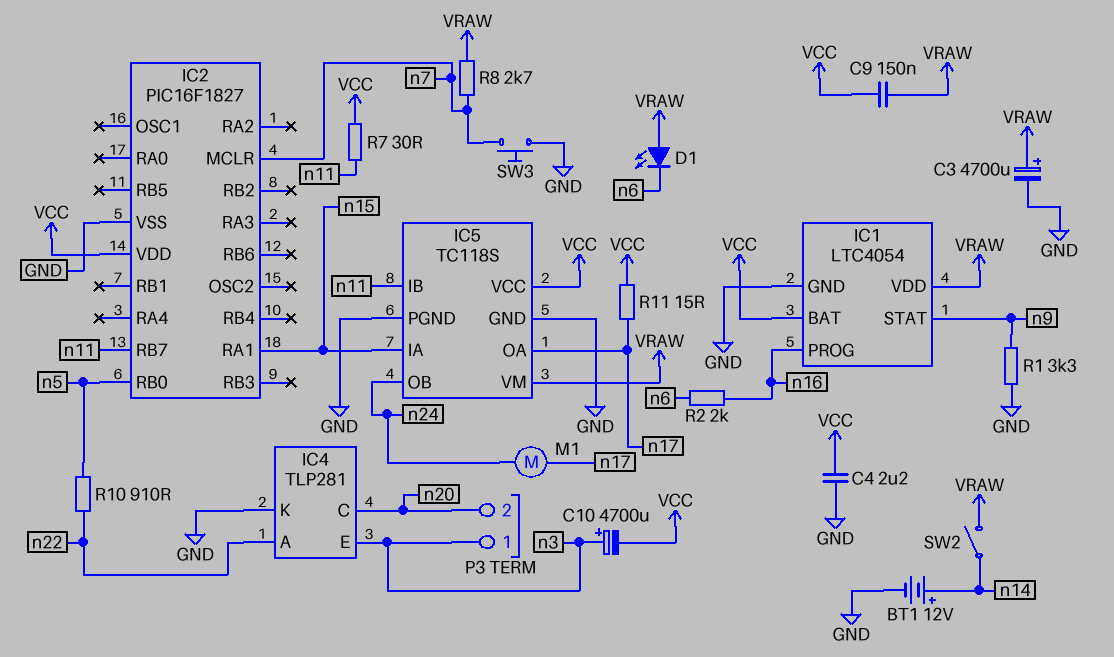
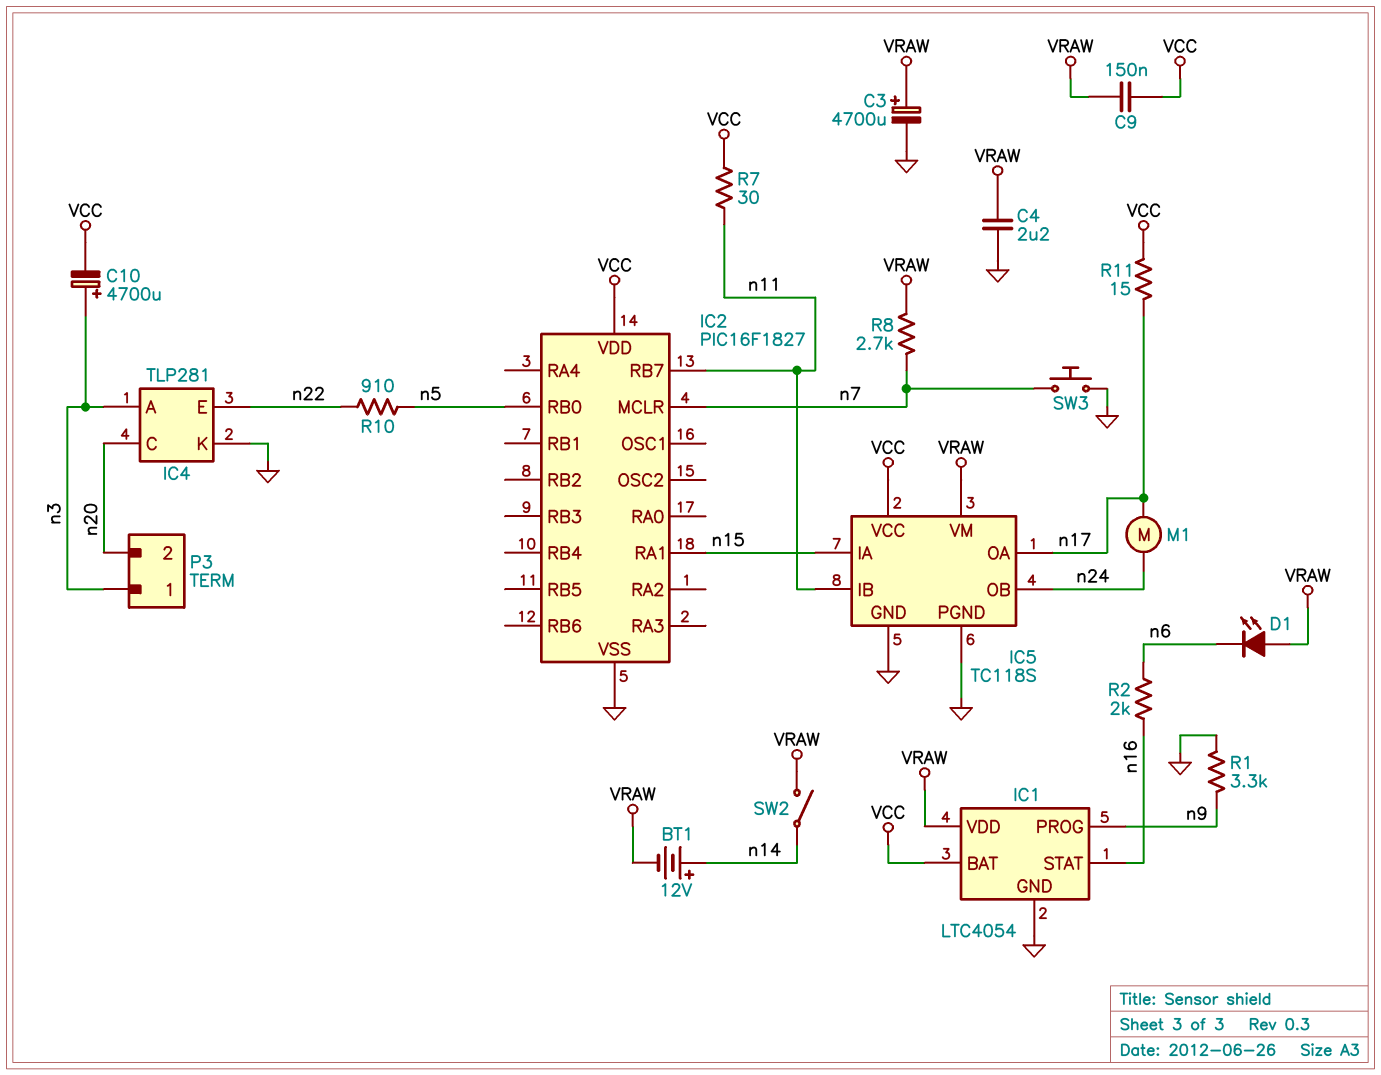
BT1: 12V (plus n14, minus GND) -> 12V (plus n14, minus VRAW)
C4: 2.2uF (GND, VCC) -> 2.2uF (GND, VRAW)
IC1 pin PROG: n16 -> n9
IC1 pin STAT: n9 -> n16
IC4 pin A: n22 -> n3
IC4 pin E: n3 -> n22

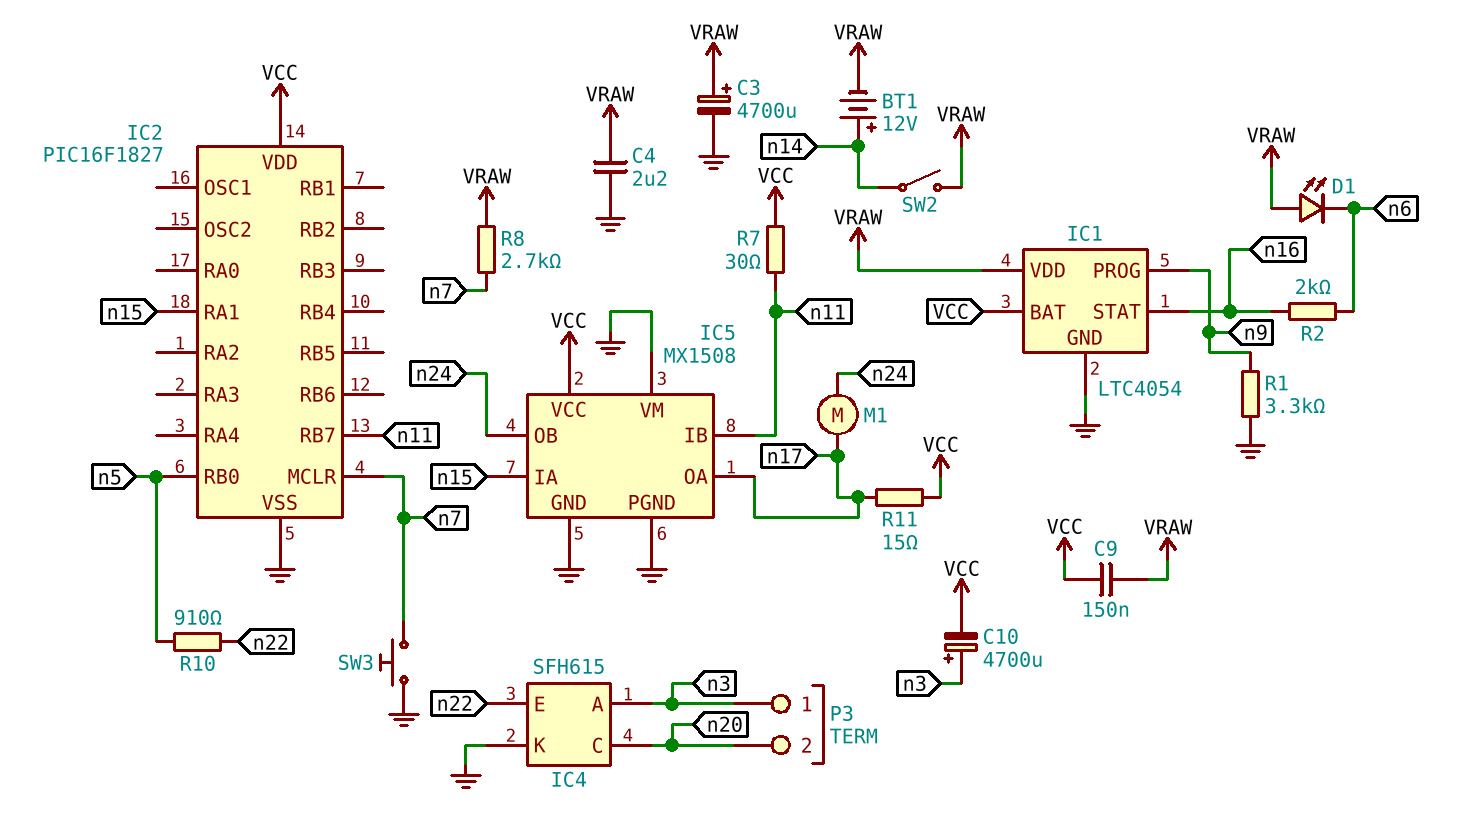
IC4: TLP281 -> SFH615
IC5: TC118S -> MX1508
IC5 pin VM: VRAW -> GND

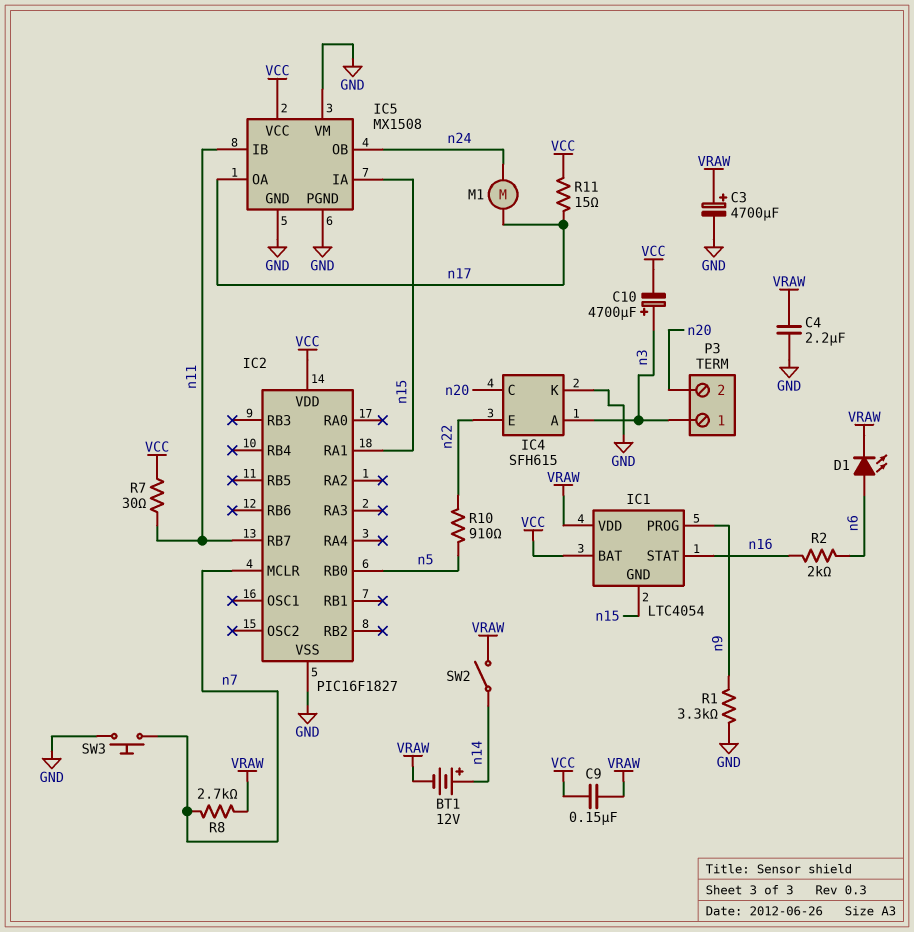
D1: LED (A VRAW, K n6) -> LED (A n6, K VRAW)
IC1 pin GND: GND -> n15

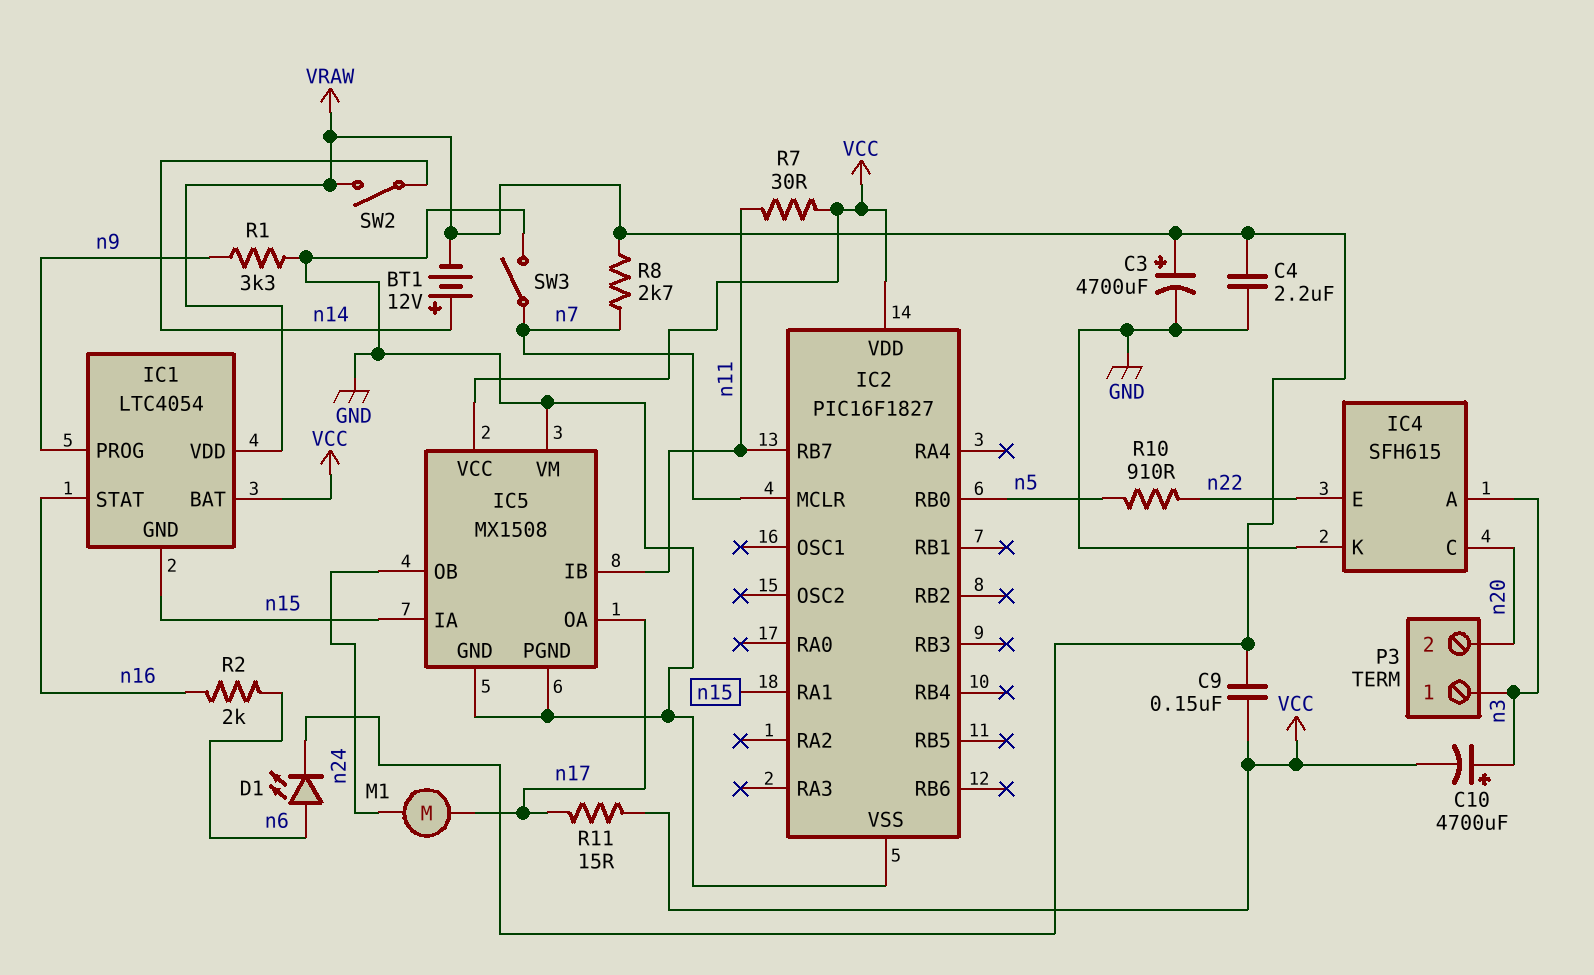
SW3: button (GND, n7) -> switch (GND, n7)

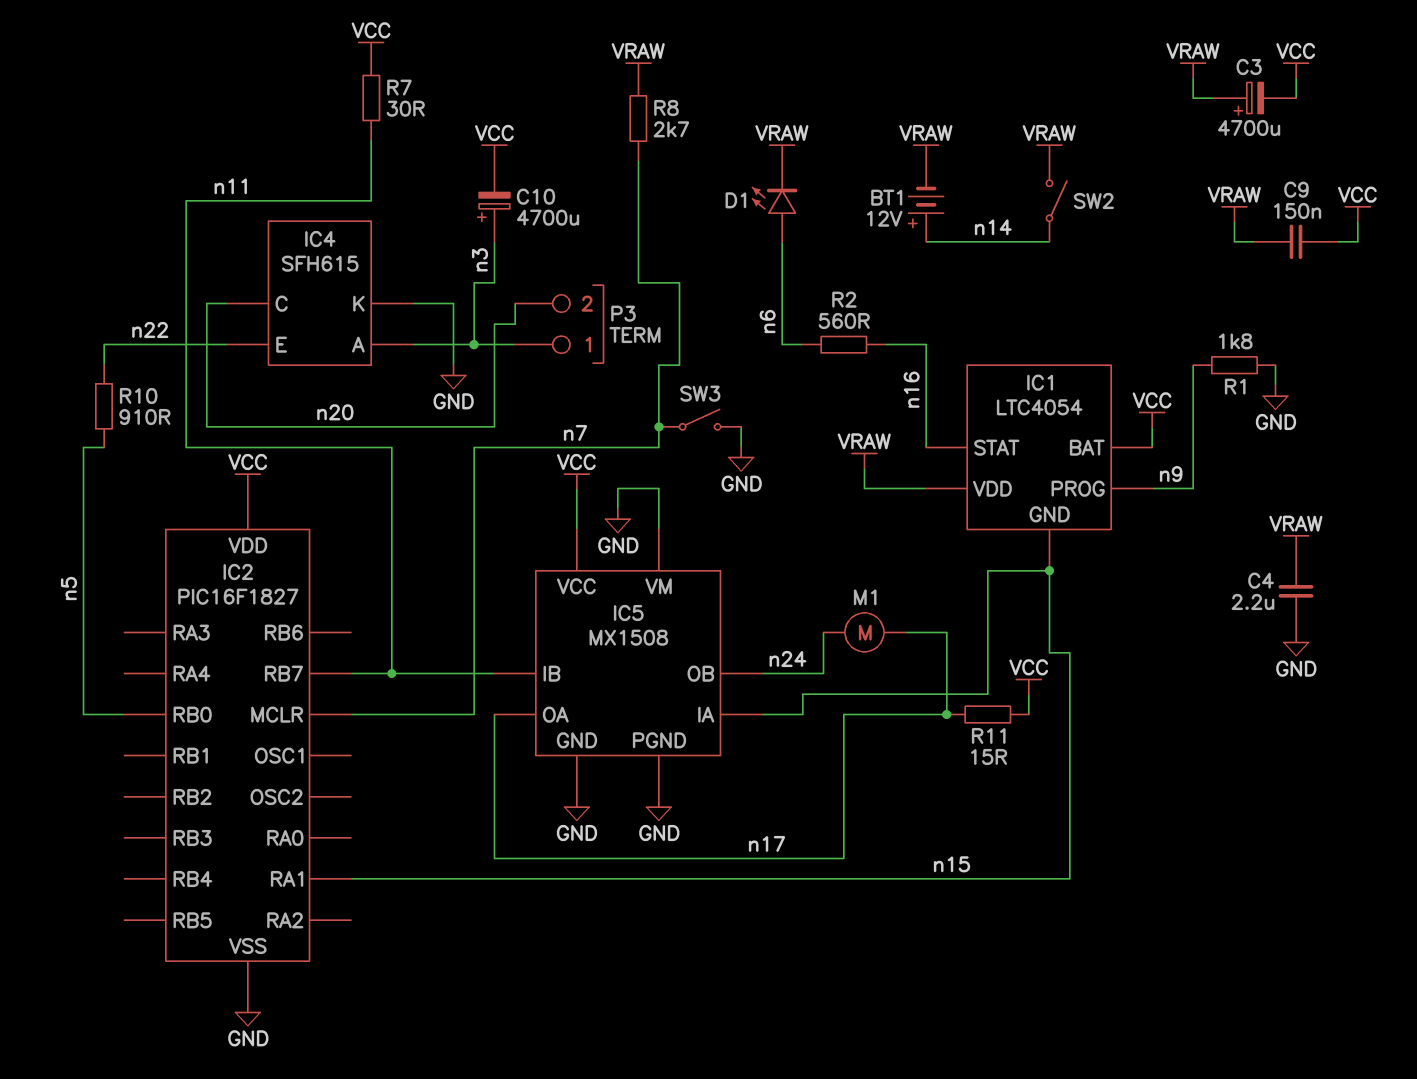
C3: 4700uF (plus VRAW, minus GND) -> 4700uF (plus VRAW, minus VCC)
R1: 3.3k (GND, n9) -> 1.8k (GND, n9)
R2: 2k (n6, n16) -> 560 (n6, n16)

